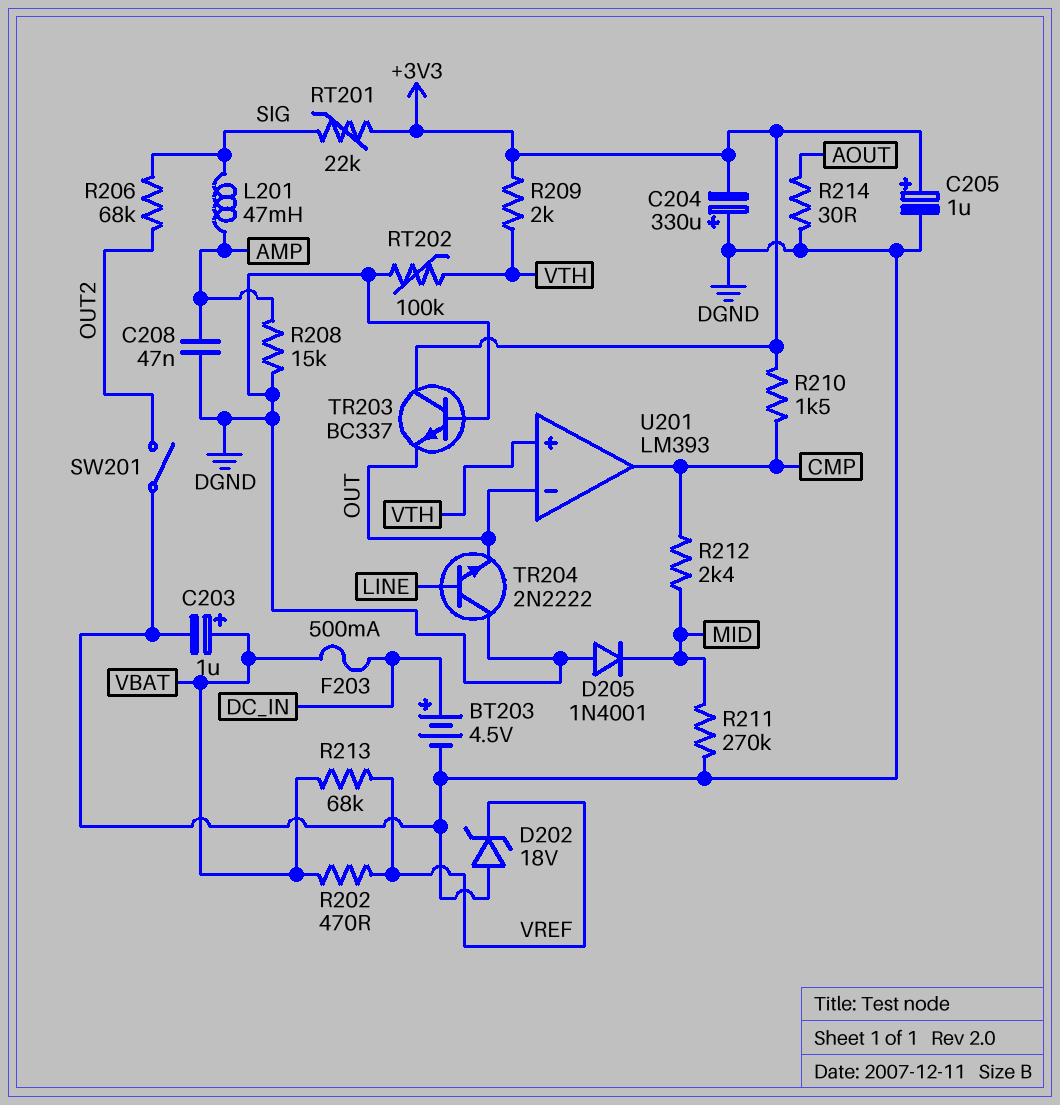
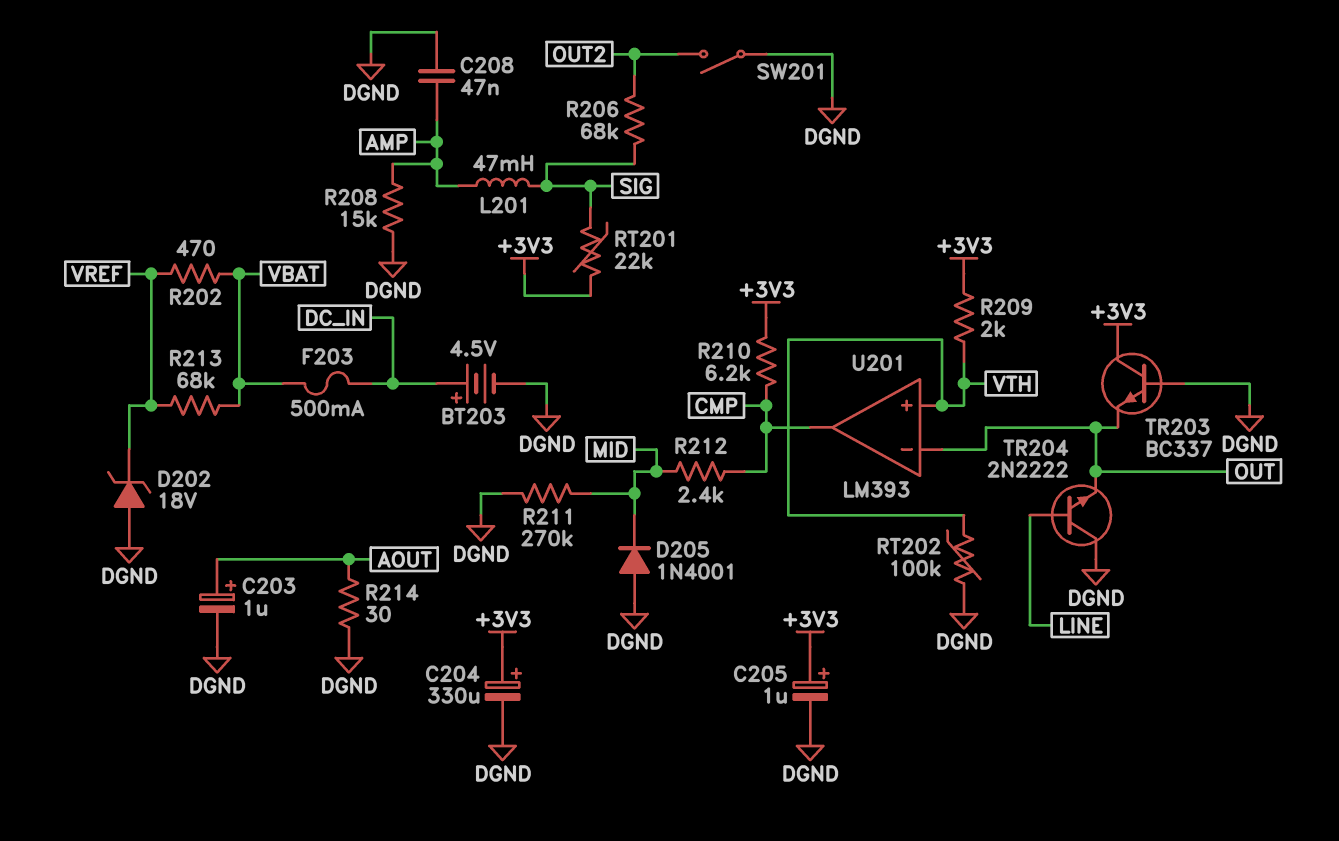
C203: 1uF (plus VBAT, minus DGND) -> 1uF (plus AOUT, minus DGND)
C204: 330uF (plus DGND, minus +3V3) -> 330uF (plus +3V3, minus DGND)
R210: 1.5k (+3V3, CMP) -> 6.2k (+3V3, CMP)

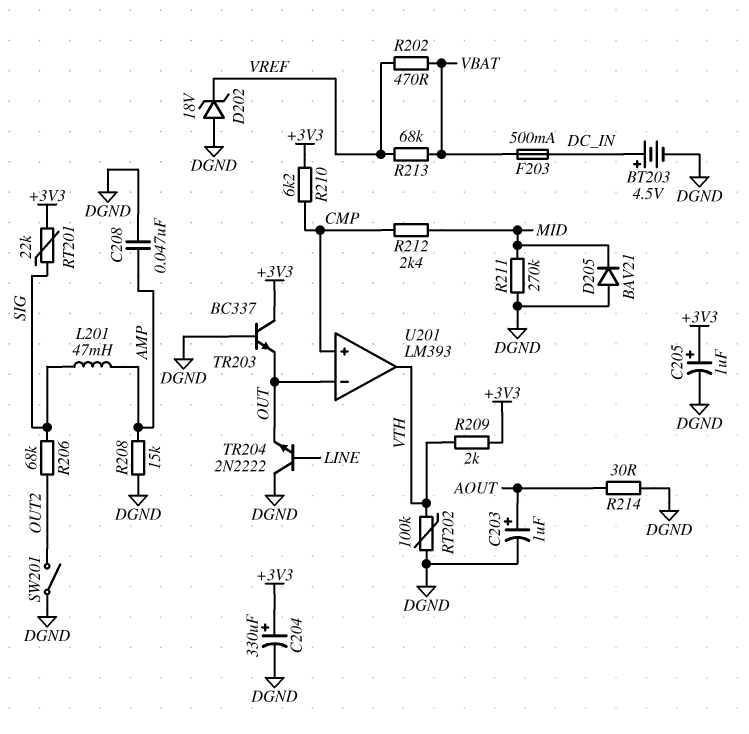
D205: diode 1N4001 (A DGND, K MID) -> diode BAV21 (A DGND, K MID)
U201 pin in+: VTH -> CMP
U201 pin out: CMP -> VTH

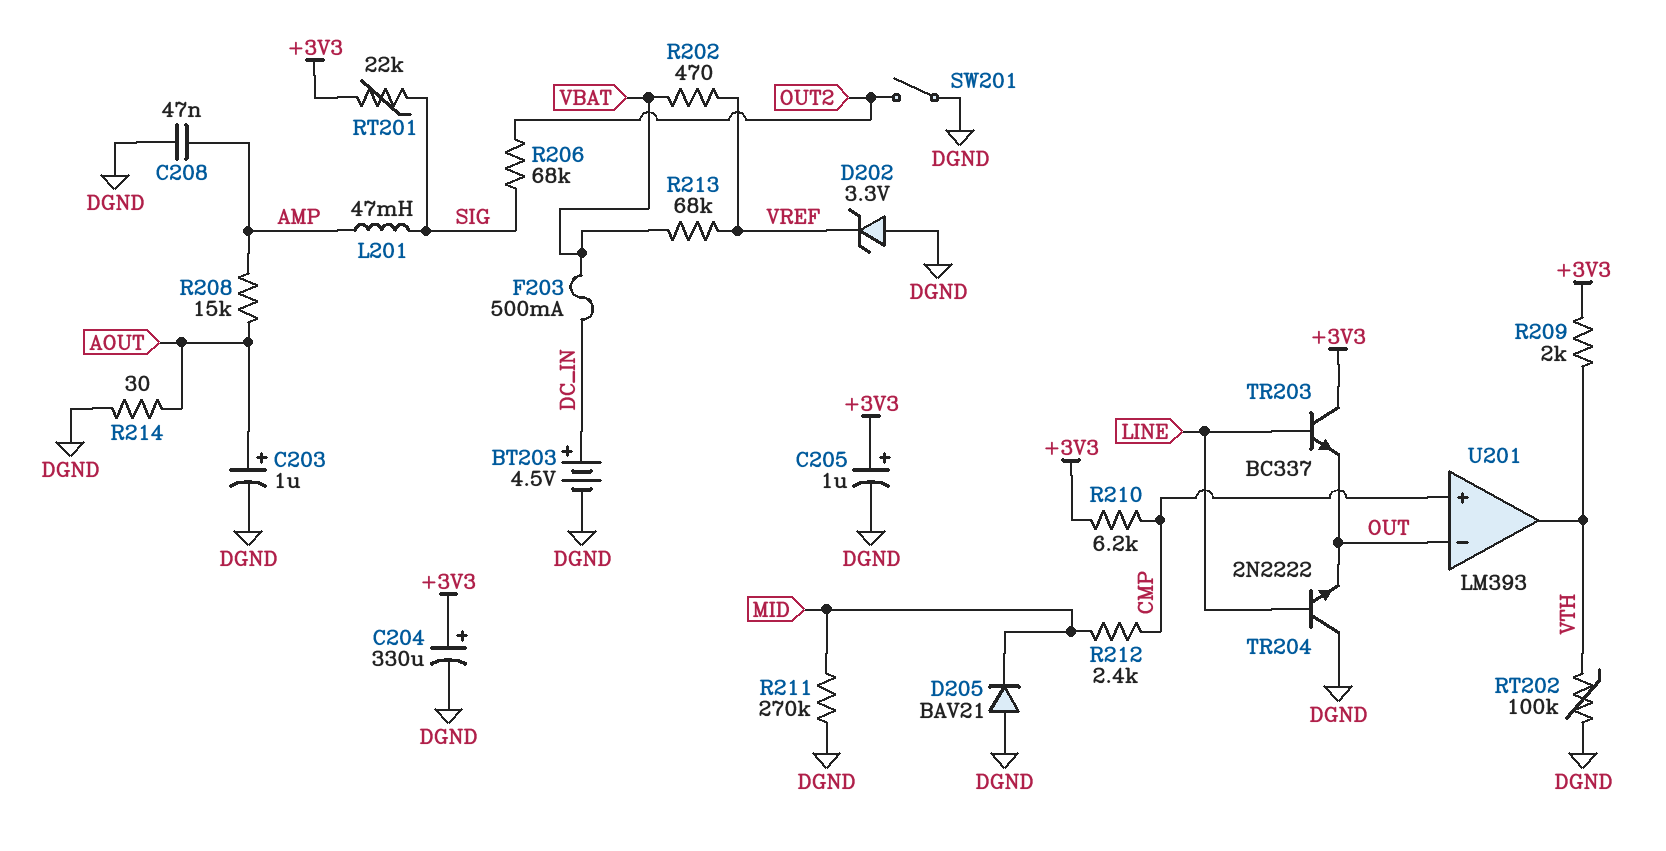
D202: zener 18V (A DGND, K VREF) -> zener 3.3V (A DGND, K VREF)
R208: 15k (AMP, DGND) -> 15k (AMP, AOUT)
TR203: NPN BC337 (B DGND, C +3V3, E OUT) -> NPN BC337 (B LINE, C +3V3, E OUT)

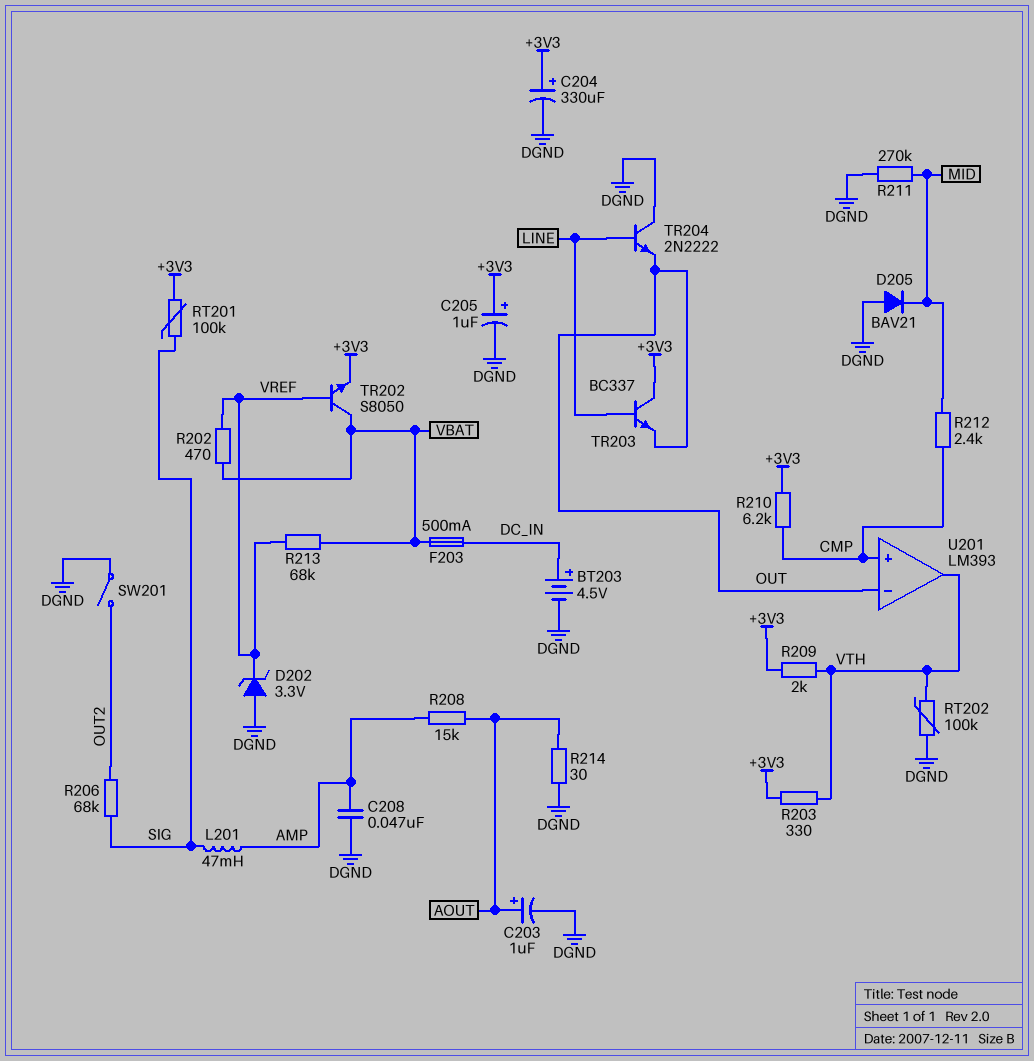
R203: none -> 330 (+3V3, VTH)
RT201: 22k (+3V3, SIG) -> 100k (+3V3, SIG)
TR202: none -> NPN S8050 (B VREF, C VBAT, E +3V3)

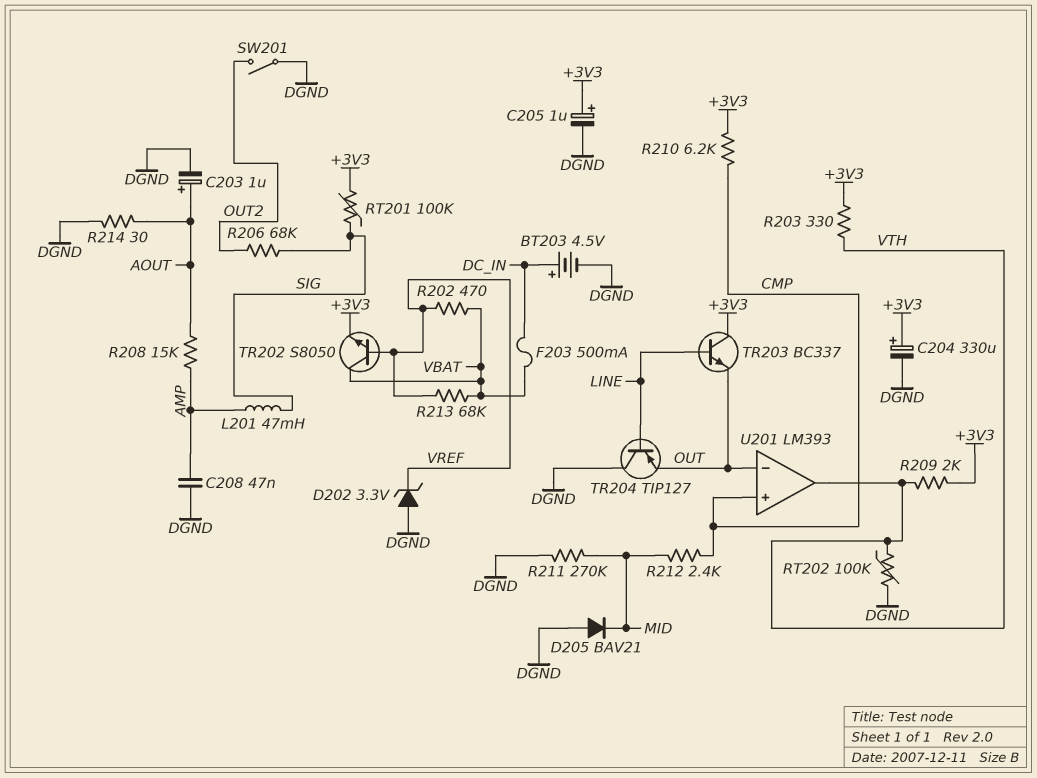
TR204: NPN 2N2222 (B LINE, C DGND, E OUT) -> PNP TIP127 (B LINE, C DGND, E OUT)

